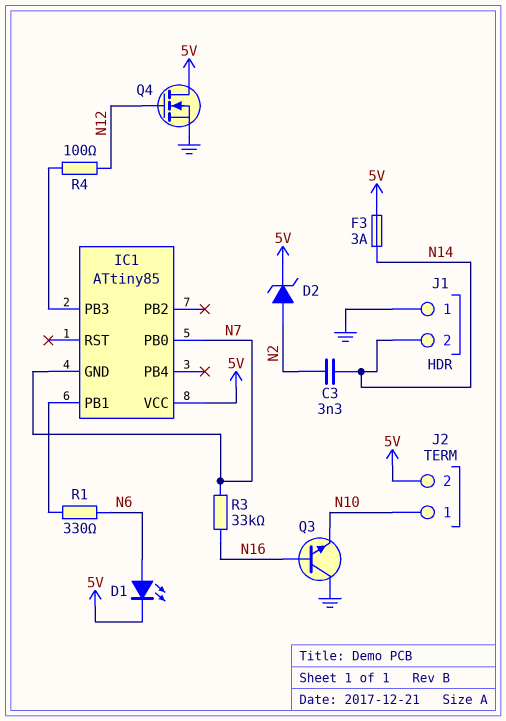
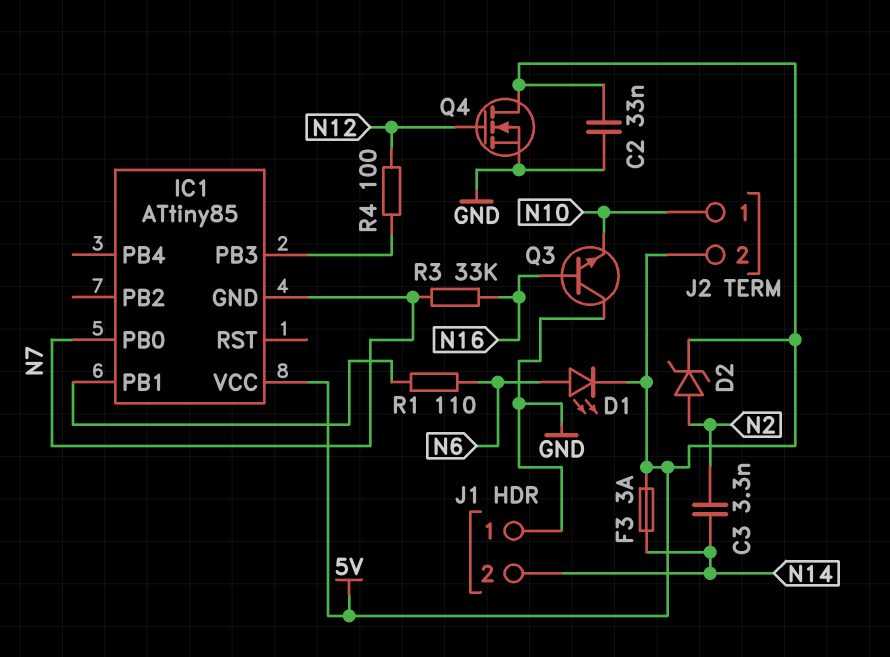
C2: none -> 33nF (5V, GND)
R1: 330 (IC1/PB1, N6) -> 110 (IC1/PB1, N6)

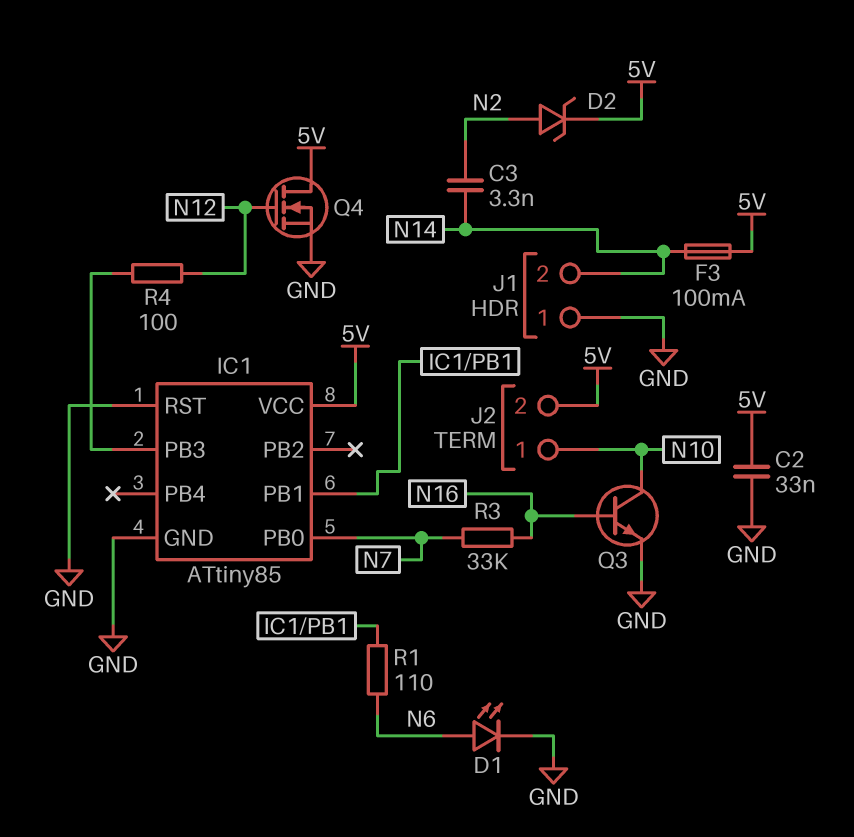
D1: LED (A N6, K 5V) -> LED (A N6, K GND)
F3: 3A (5V, N14) -> 100mA (5V, N14)
IC1 pin GND: N7 -> GND
IC1 pin RST: none -> GND
Q3: NPN (B N16, C GND, E N10) -> NPN (B N16, C N10, E GND)

